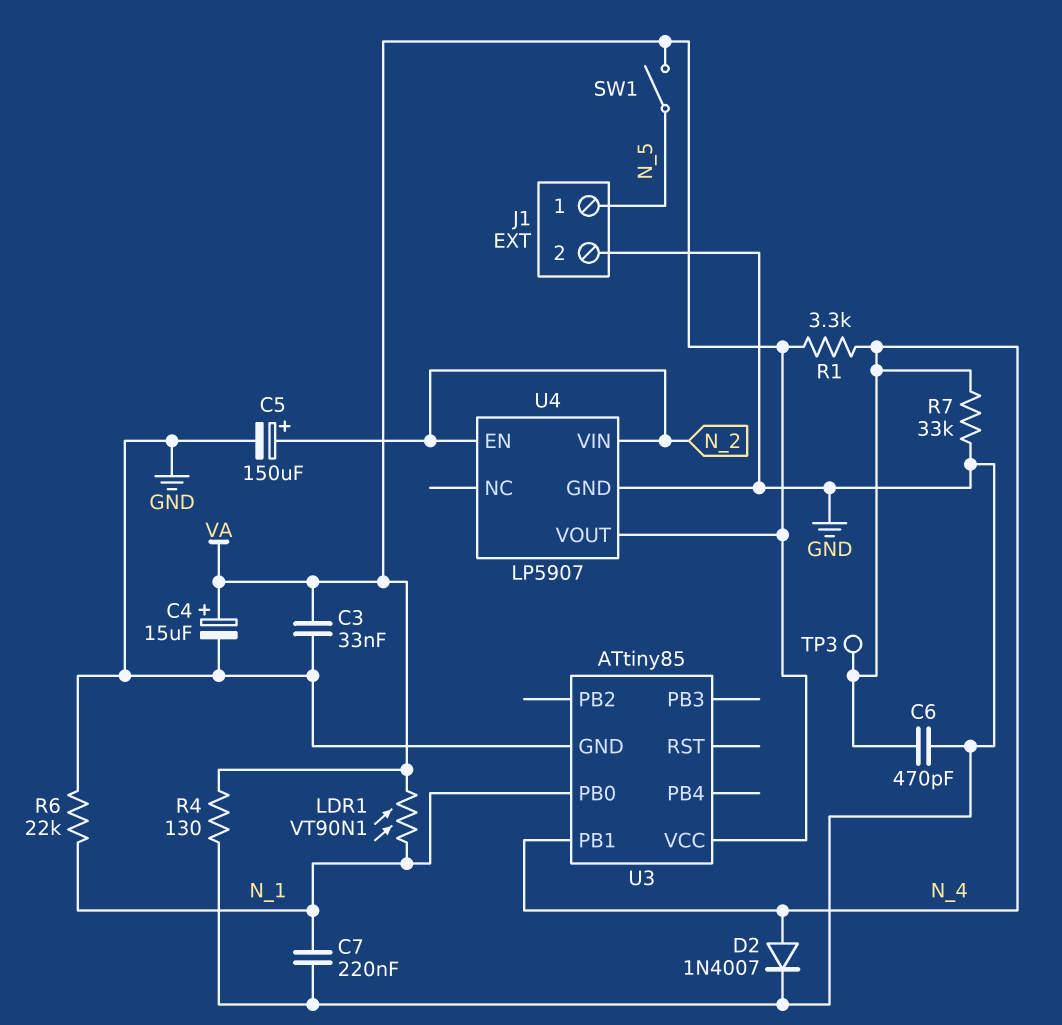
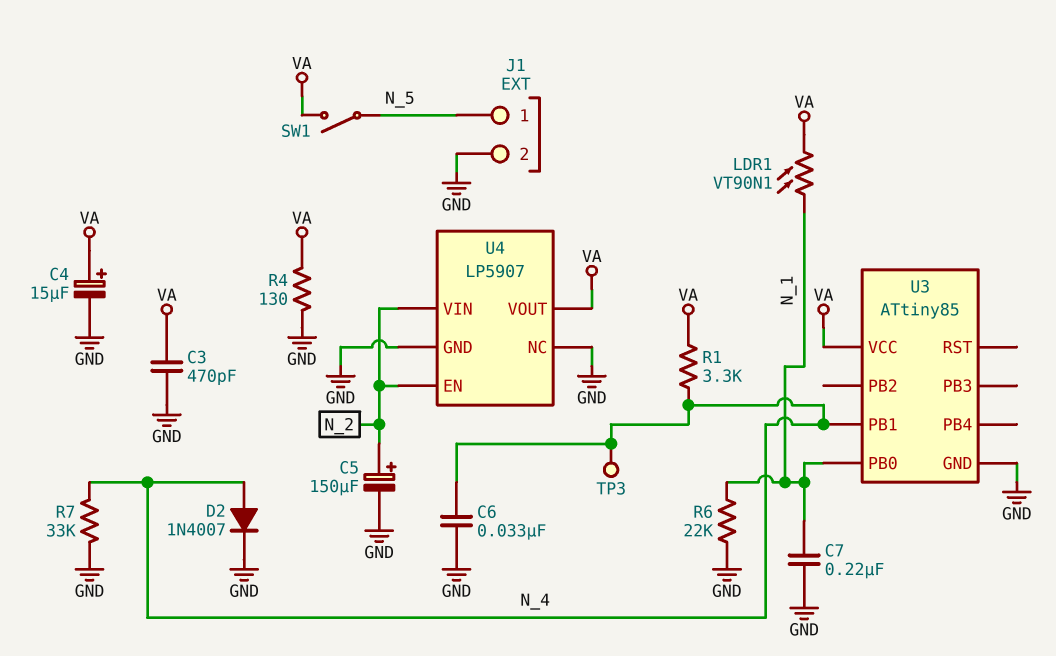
C3: 33nF (GND, VA) -> 470pF (GND, VA)
C6: 470pF (GND, N_4) -> 33nF (GND, N_4)
U4 pin NC: none -> GND

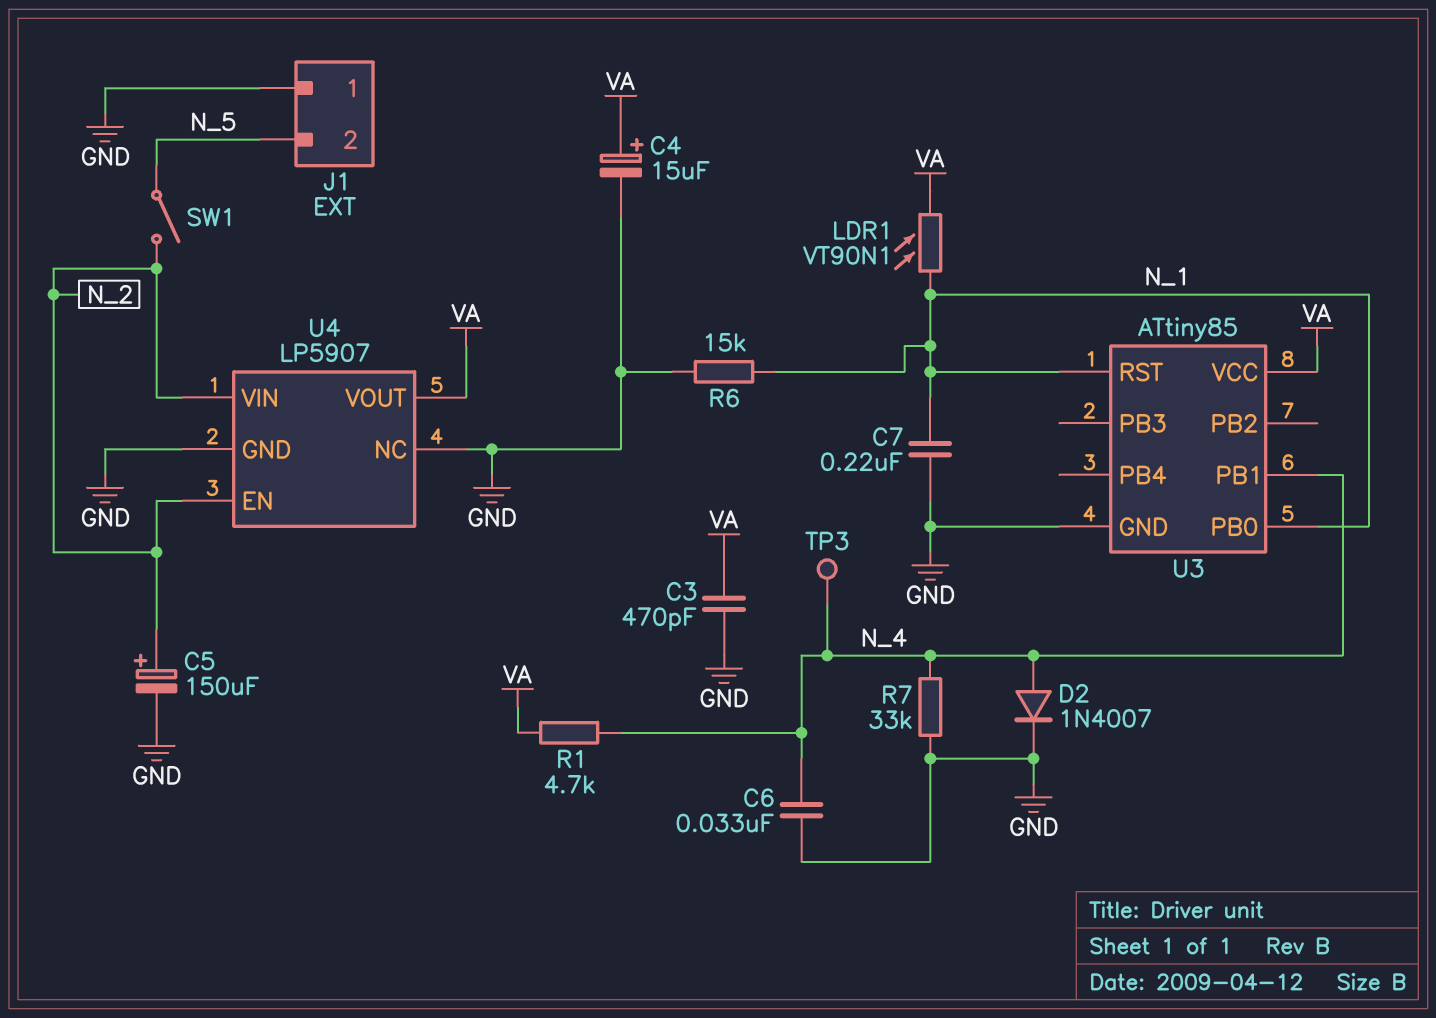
J1 pin 1: N_5 -> GND
J1 pin 2: GND -> N_5
R1: 3.3k (N_4, VA) -> 4.7k (N_4, VA)
R4: 130 (GND, VA) -> none
R6: 22k (GND, N_1) -> 15k (GND, N_1)
SW1: switch (N_5, VA) -> switch (N_2, N_5)
U3 pin RST: none -> N_1

